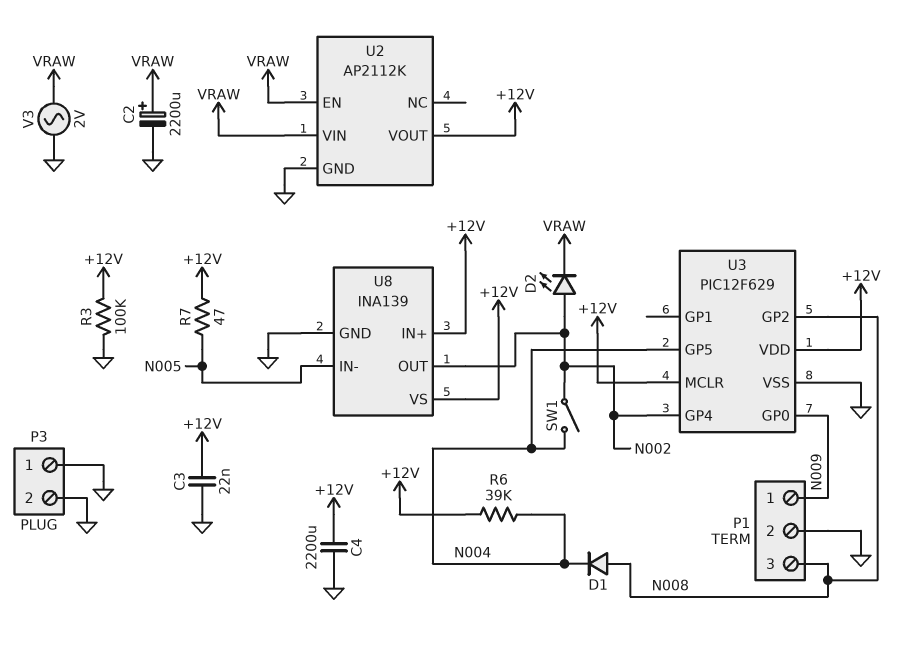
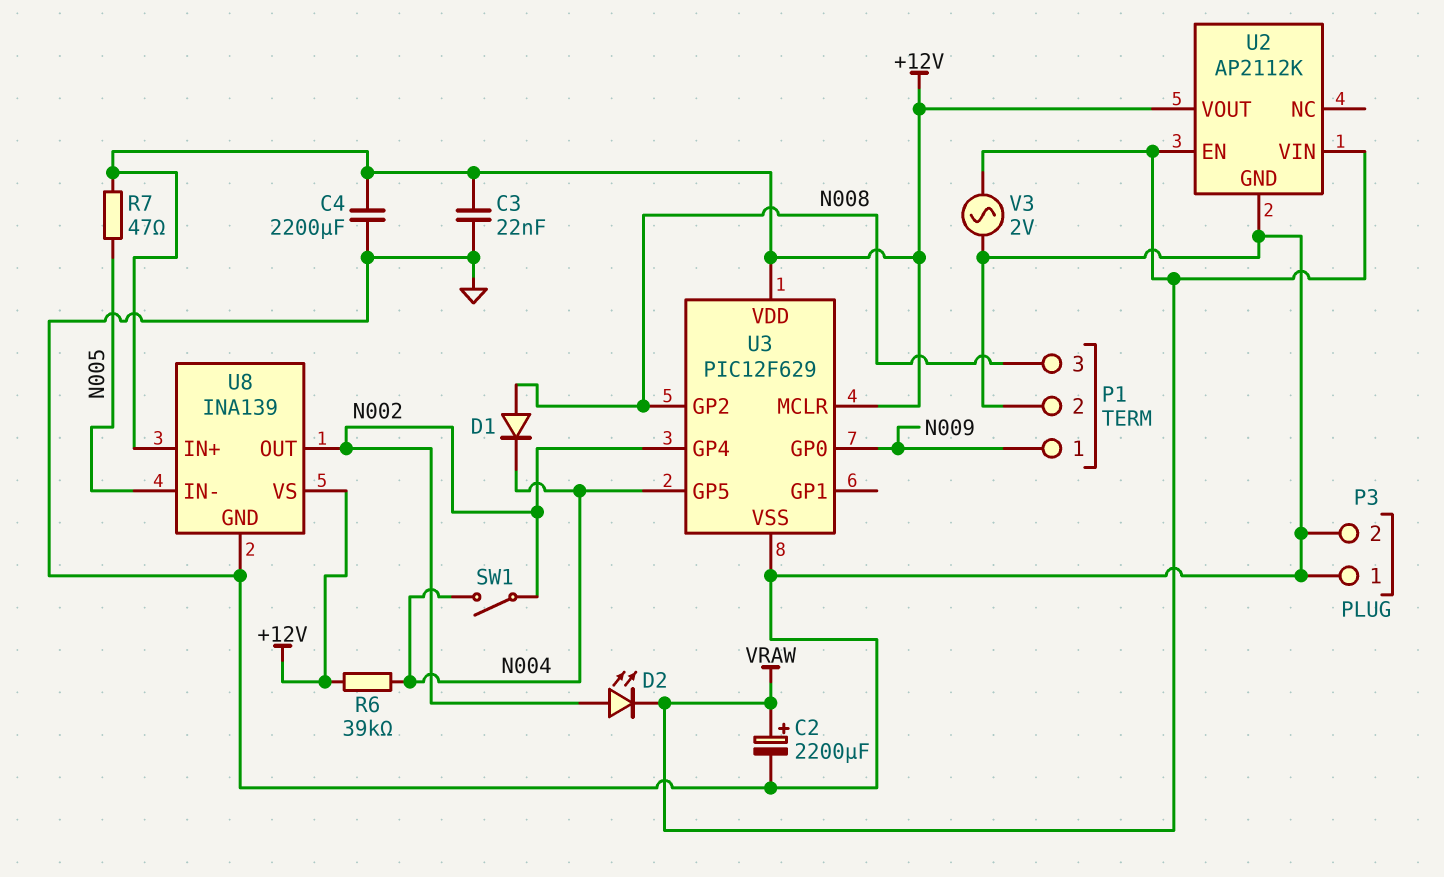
R3: 100k (+12V, GND) -> none

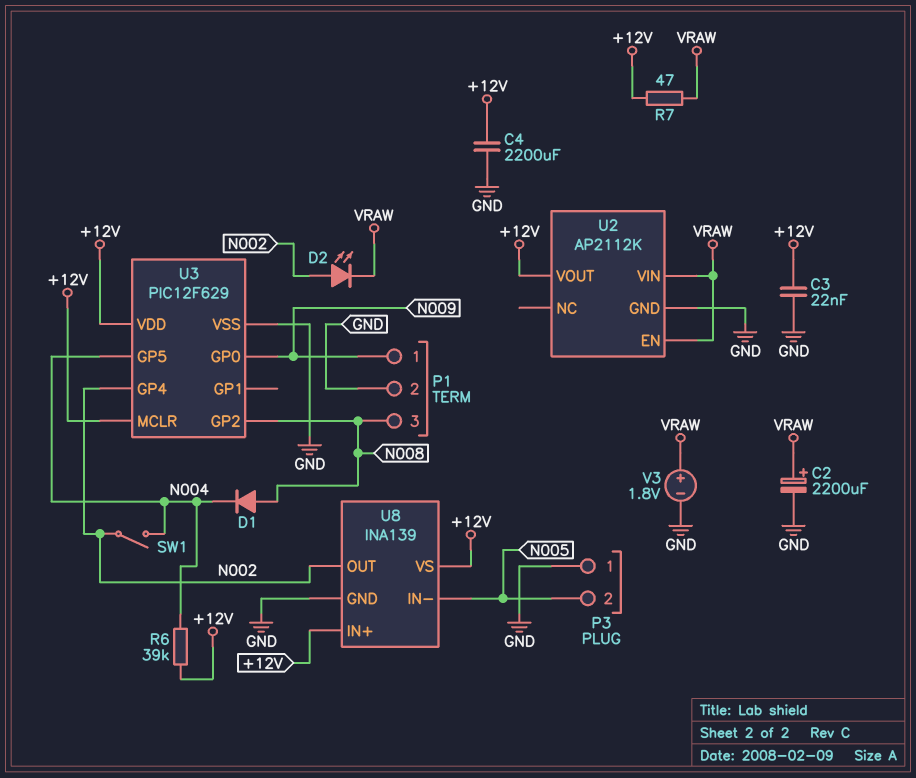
P3 pin 2: GND -> N005
R7: 47 (+12V, N005) -> 47 (+12V, VRAW)
V3: AC 2V (GND, VRAW) -> 1.8V (plus VRAW, minus GND)

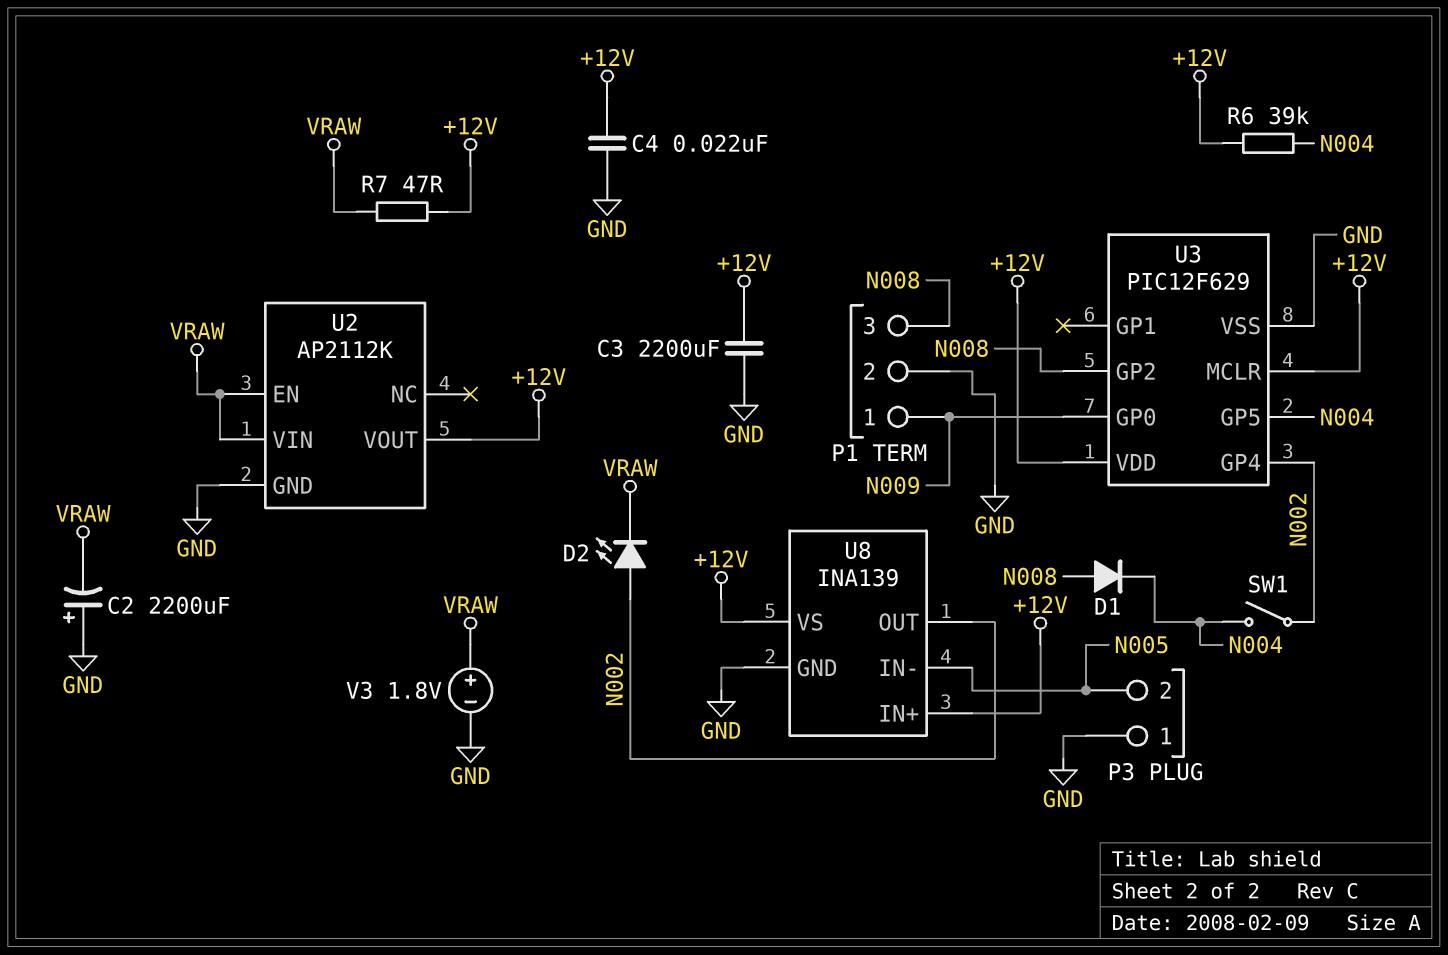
C2: 2200uF (plus VRAW, minus GND) -> 2200uF (plus GND, minus VRAW)
C3: 22nF (+12V, GND) -> 2200uF (+12V, GND)
C4: 2200uF (+12V, GND) -> 22nF (+12V, GND)

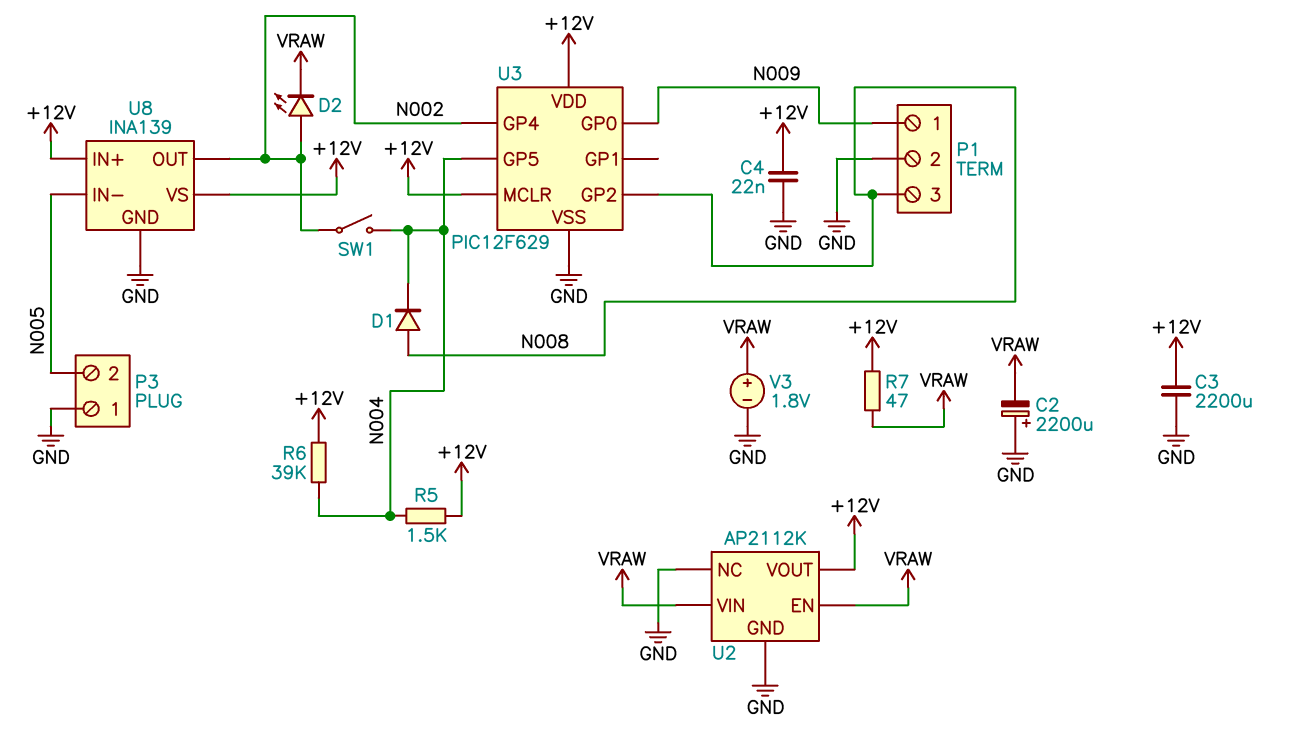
R5: none -> 1.5k (+12V, N004)
U2 pin NC: none -> GND

